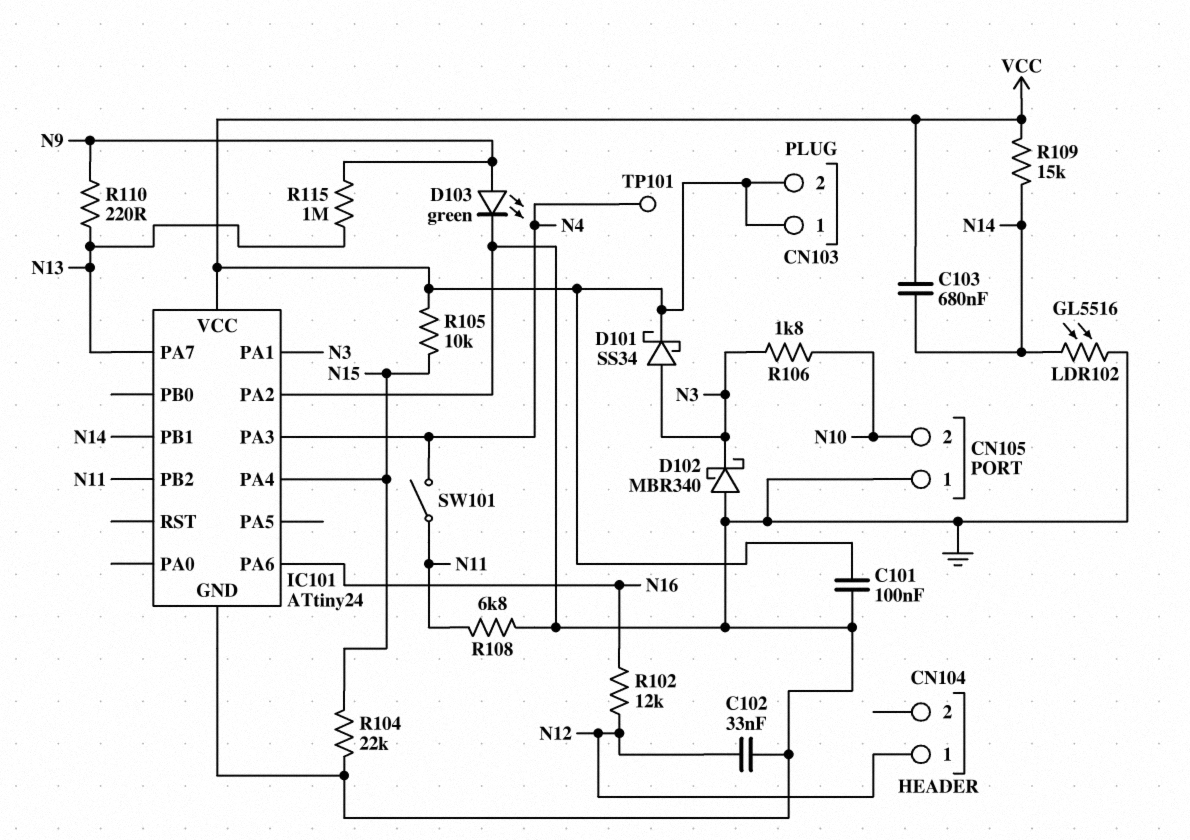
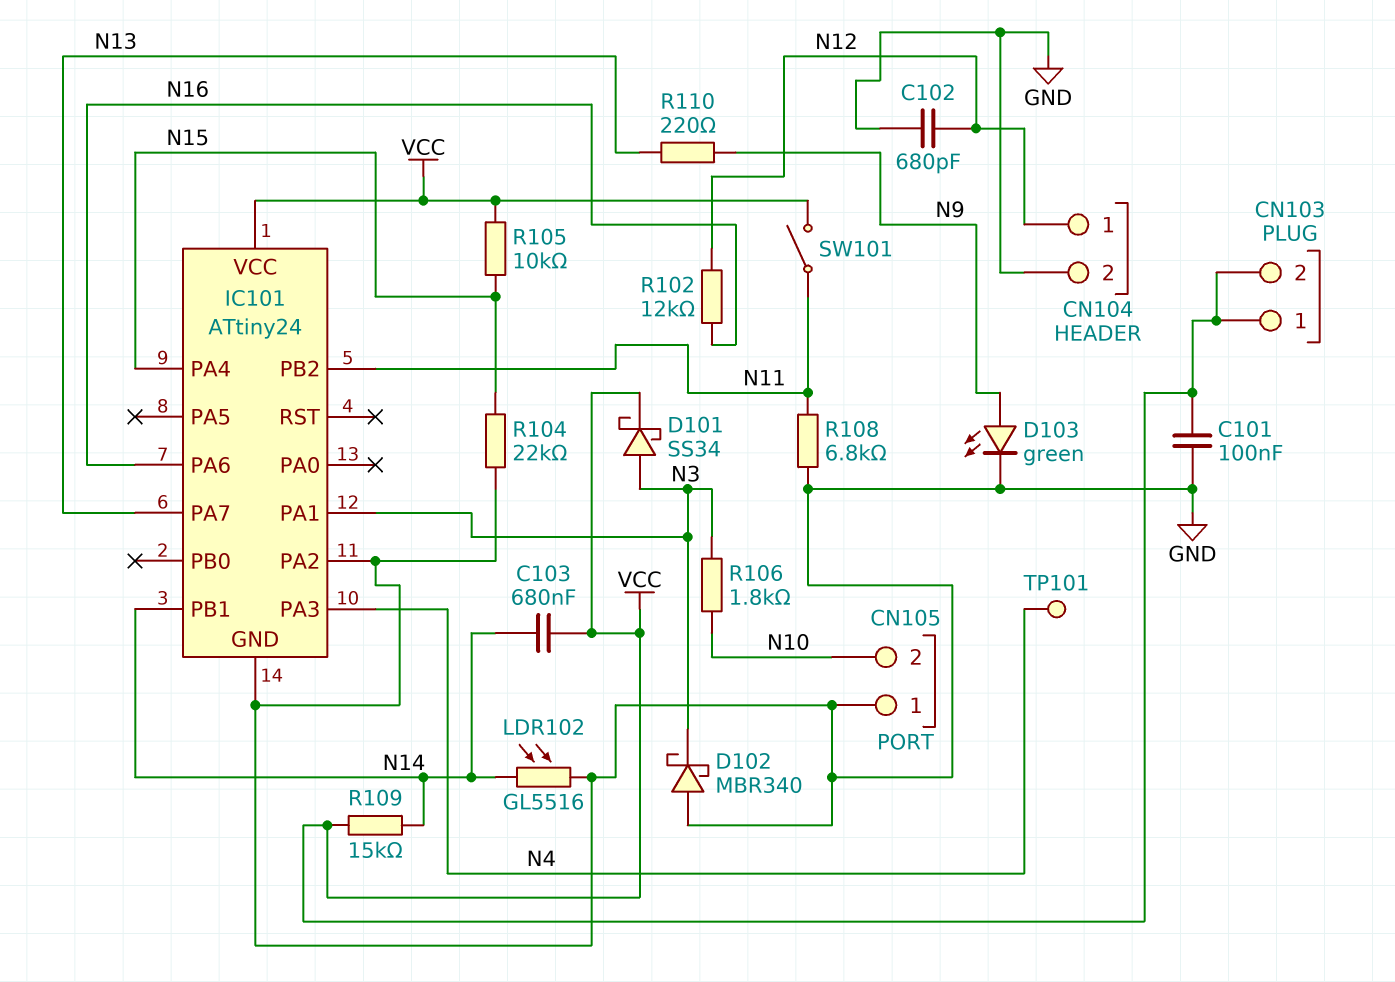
C102: 33nF (GND, N12) -> 680pF (GND, N12)
CN104 pin 2: none -> GND
R115: 1M (N9, N13) -> none
SW101: switch (N4, N11) -> switch (N11, VCC)

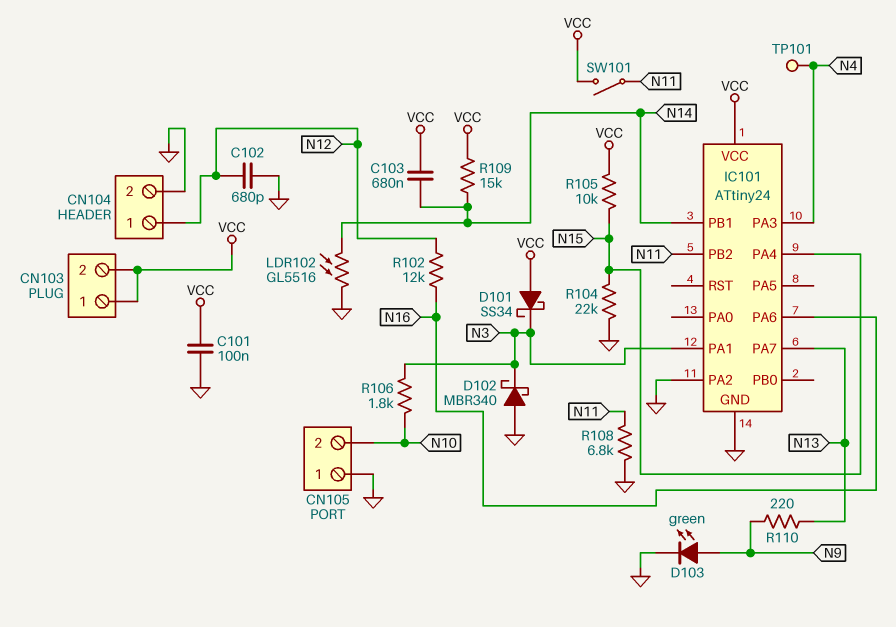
D101: schottky SS34 (A N3, K VCC) -> schottky SS34 (A VCC, K N3)

